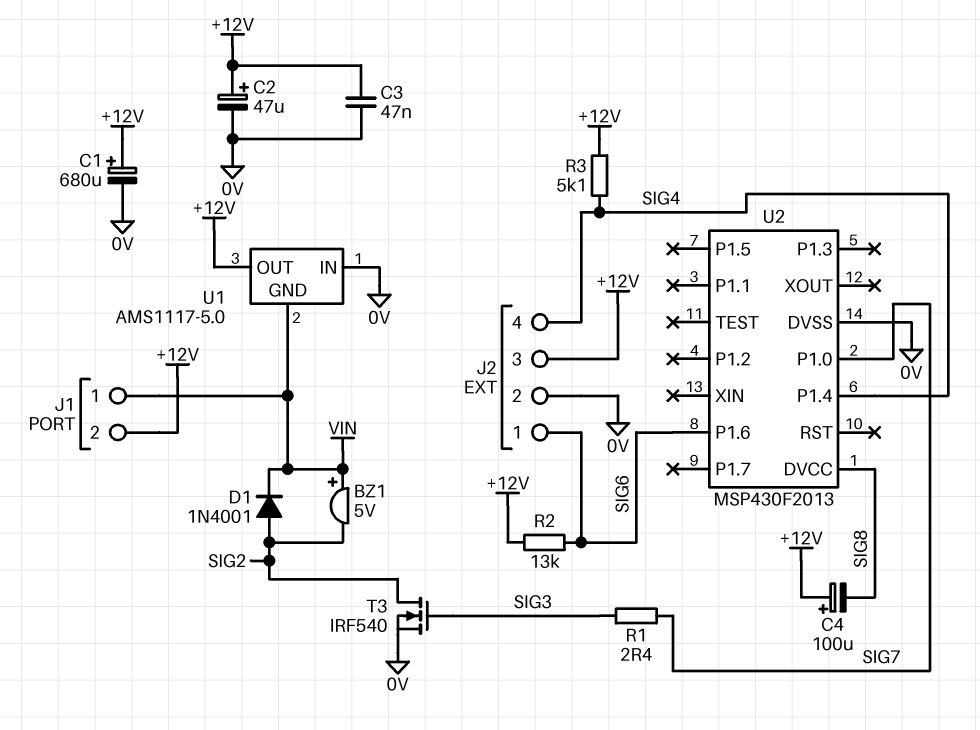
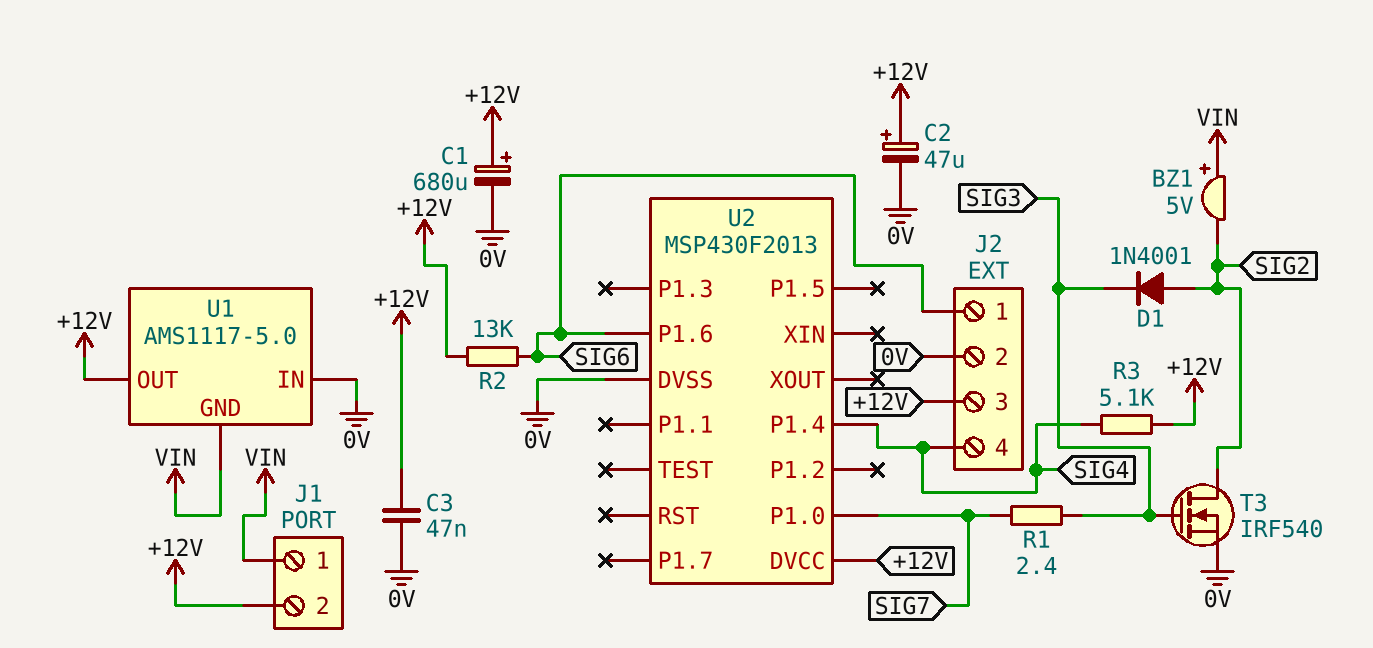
C4: 100uF (plus +12V, minus SIG8) -> none
D1: diode 1N4001 (A SIG2, K VIN) -> diode 1N4001 (A SIG2, K SIG3)
U2 pin DVCC: SIG8 -> +12V

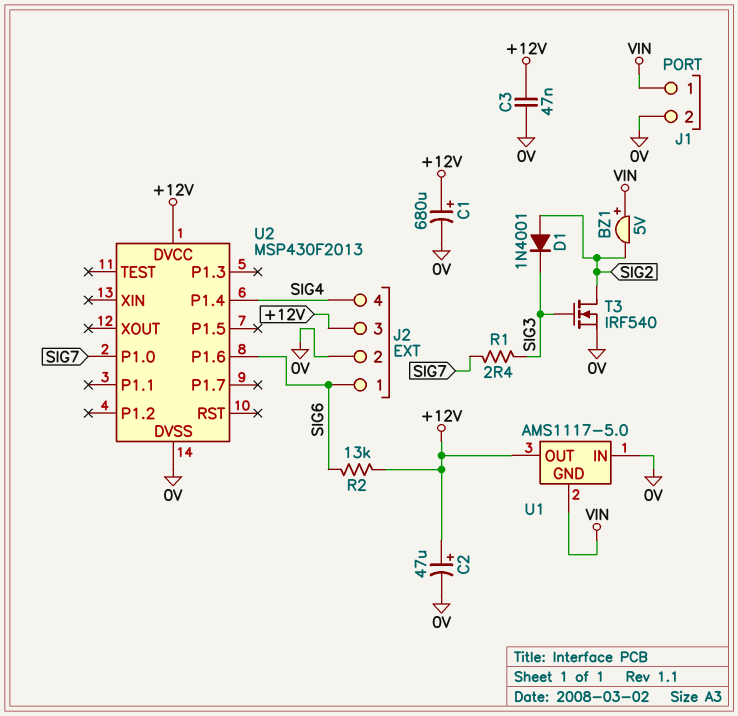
J1 pin 2: +12V -> 0V
R3: 5.1k (+12V, SIG4) -> none

